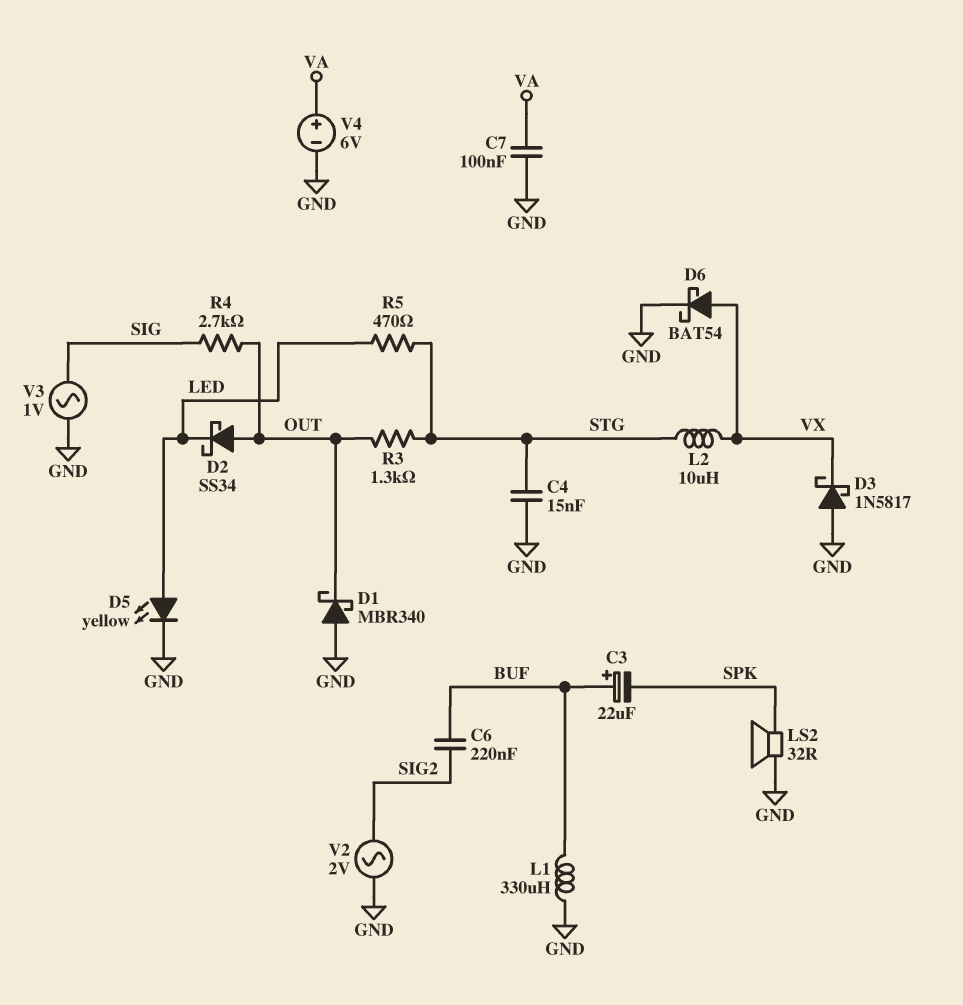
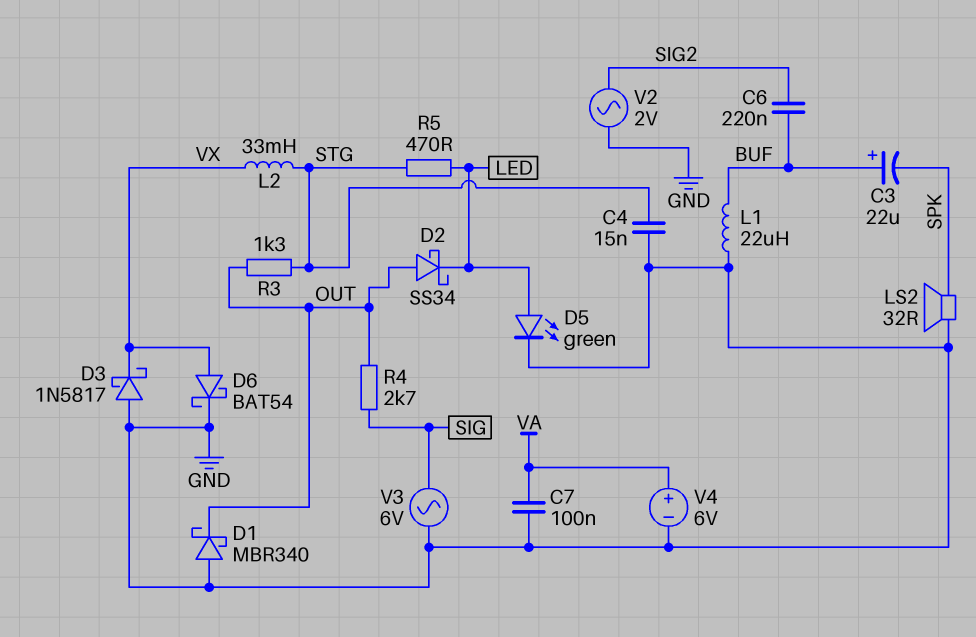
D5: LED yellow (A LED, K GND) -> LED green (A LED, K GND)
L1: 330uH (BUF, GND) -> 22uH (BUF, GND)
L2: 10uH (STG, VX) -> 33mH (STG, VX)
V3: AC 1V (GND, SIG) -> AC 6V (GND, SIG)

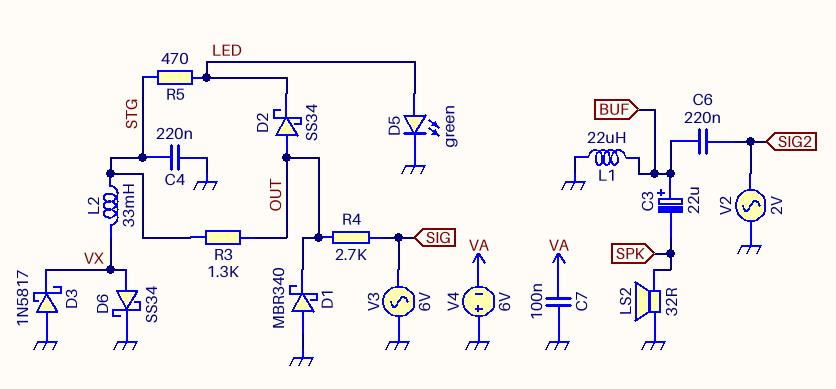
C4: 15nF (GND, STG) -> 220nF (GND, STG)
D6: schottky BAT54 (A VX, K GND) -> schottky SS34 (A VX, K GND)
V4: 6V (plus VA, minus GND) -> 6V (plus GND, minus VA)

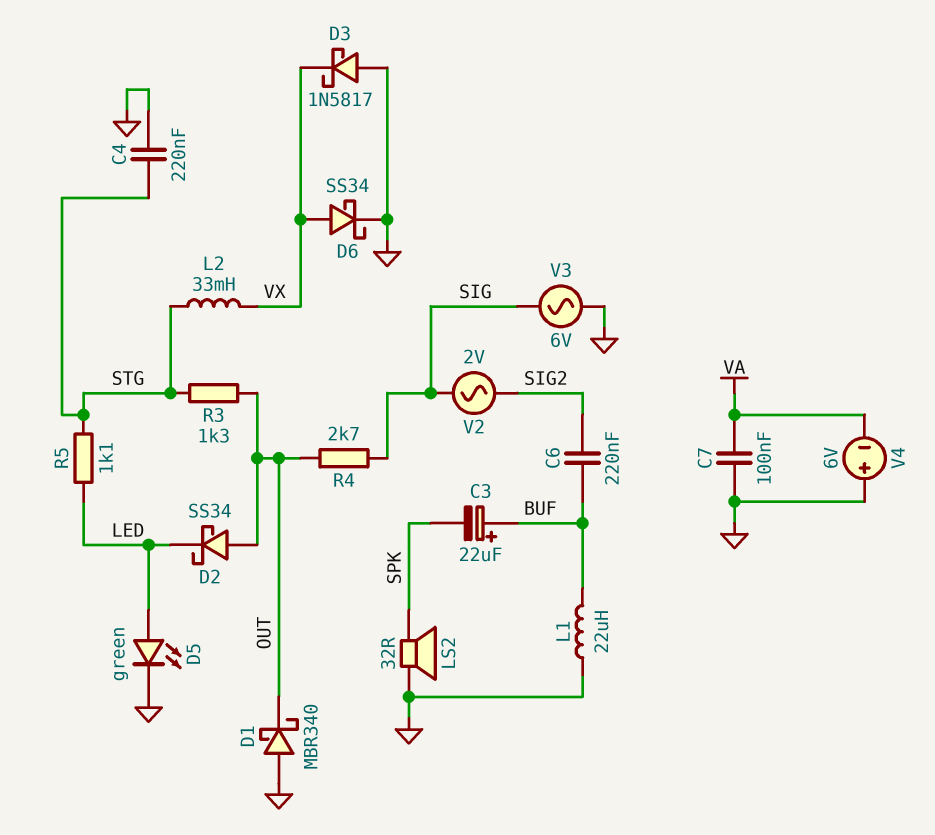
R5: 470 (LED, STG) -> 1.1k (LED, STG)
V2: AC 2V (GND, SIG2) -> AC 2V (SIG, SIG2)

